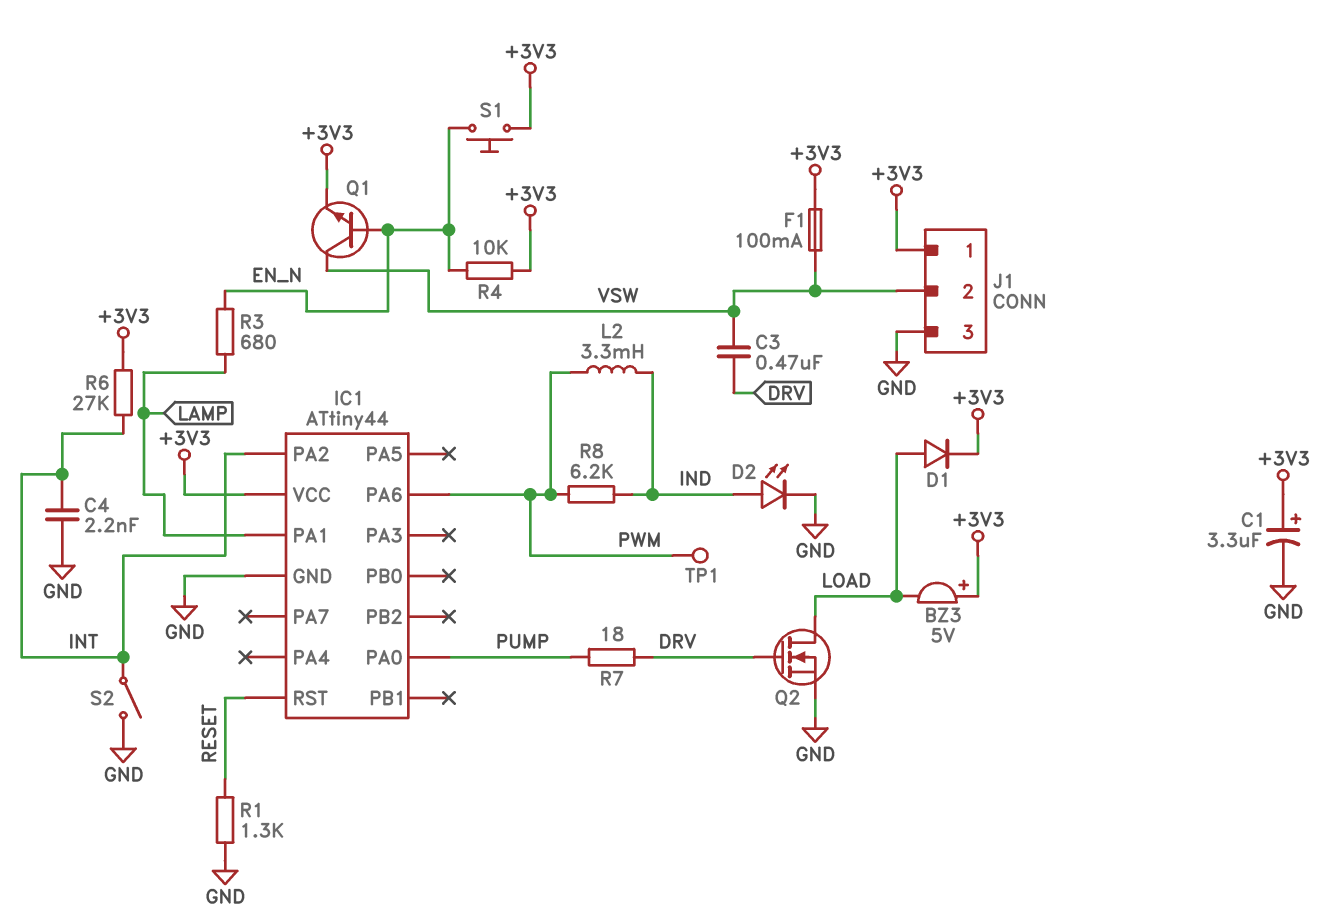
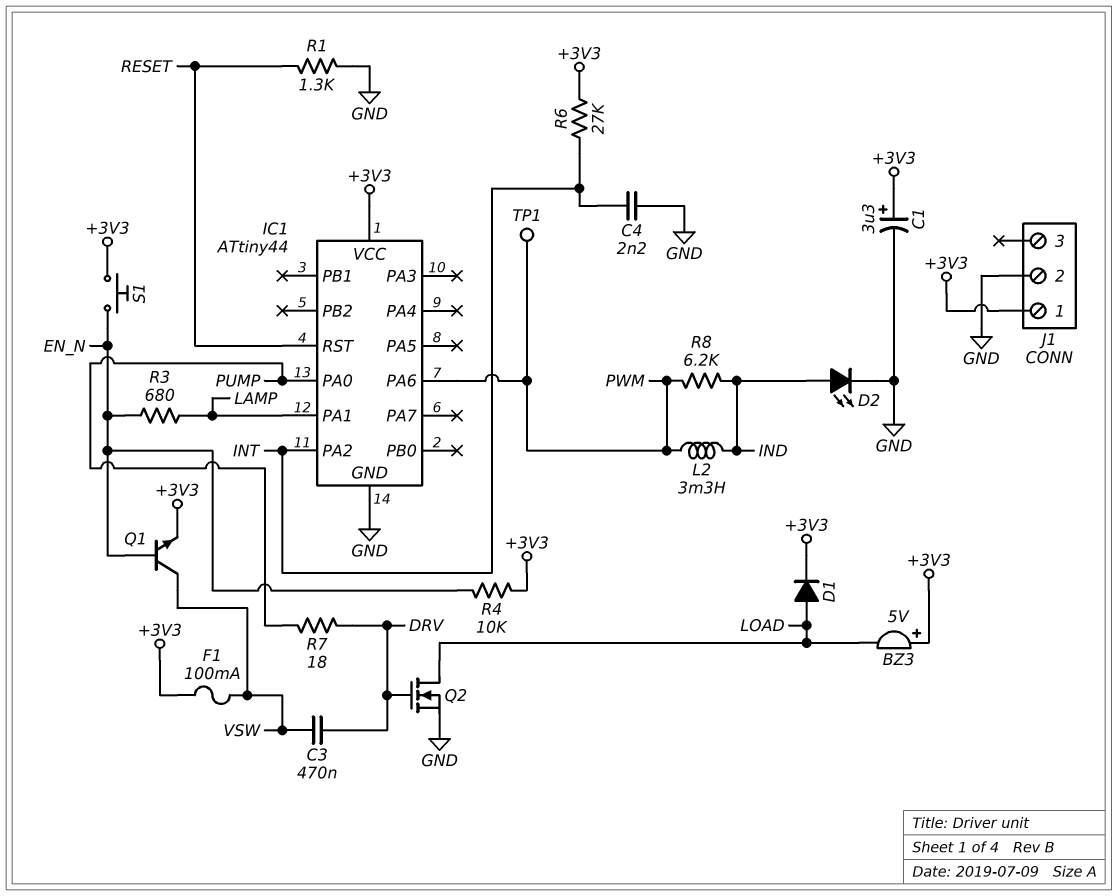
J1 pin 2: VSW -> GND
J1 pin 3: GND -> none
S2: switch (GND, INT) -> none

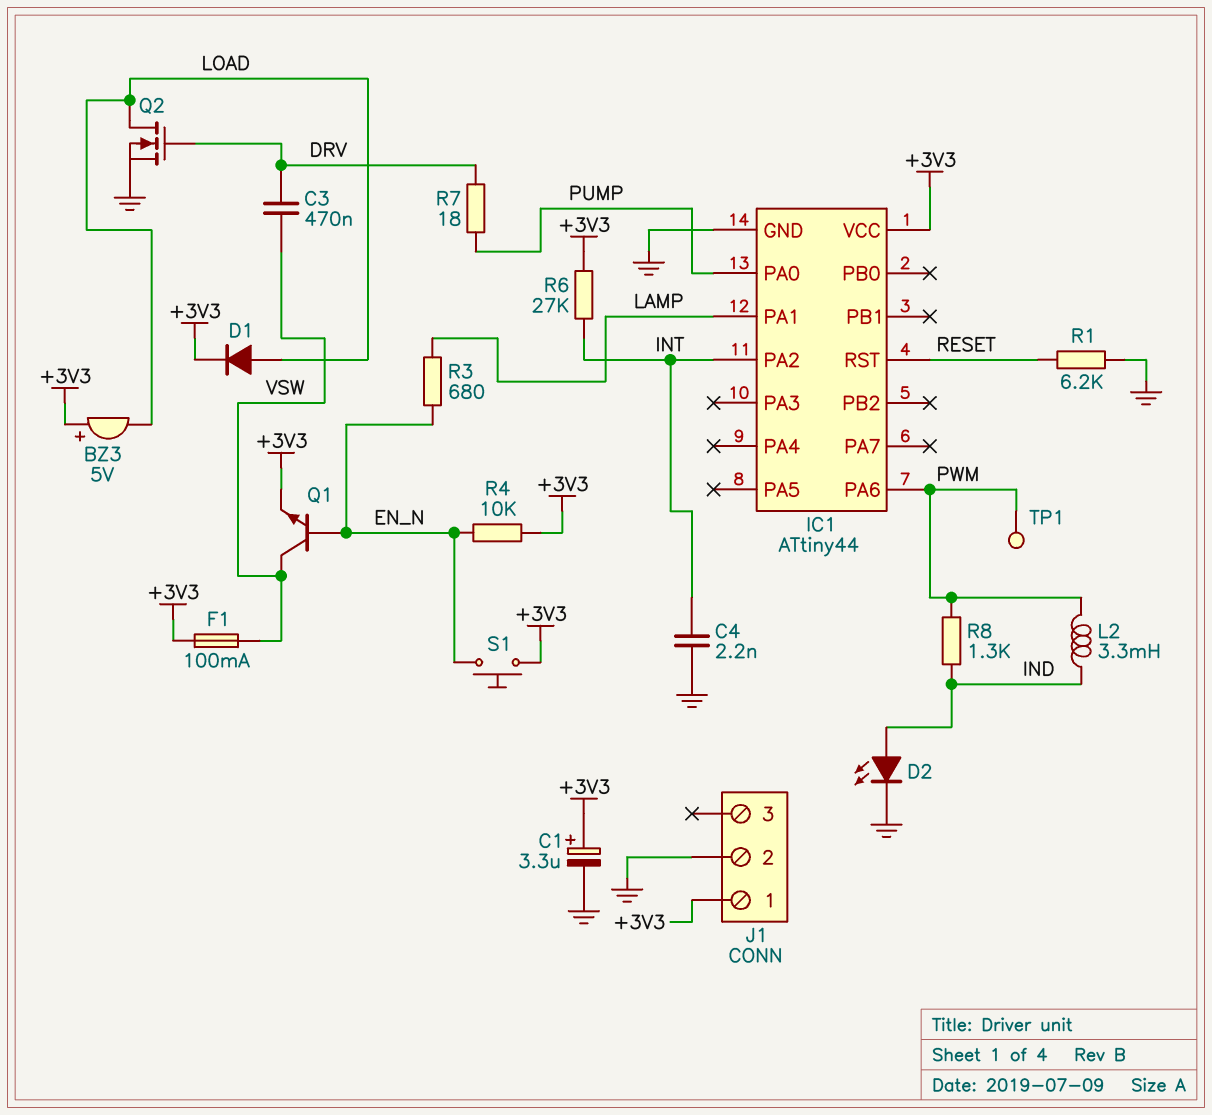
R1: 1.3k (GND, RESET) -> 6.2k (GND, RESET)
R8: 6.2k (IND, PWM) -> 1.3k (IND, PWM)

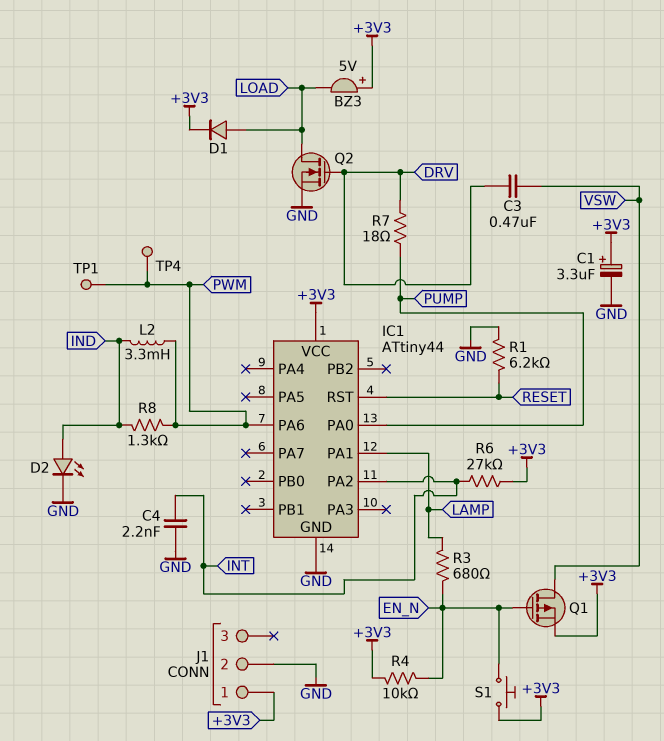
F1: 100mA (+3V3, VSW) -> none
Q1: NPN (B EN_N, C VSW, E +3V3) -> PMOS (G EN_N, D VSW, S +3V3)
TP4: none -> test point (PWM)

